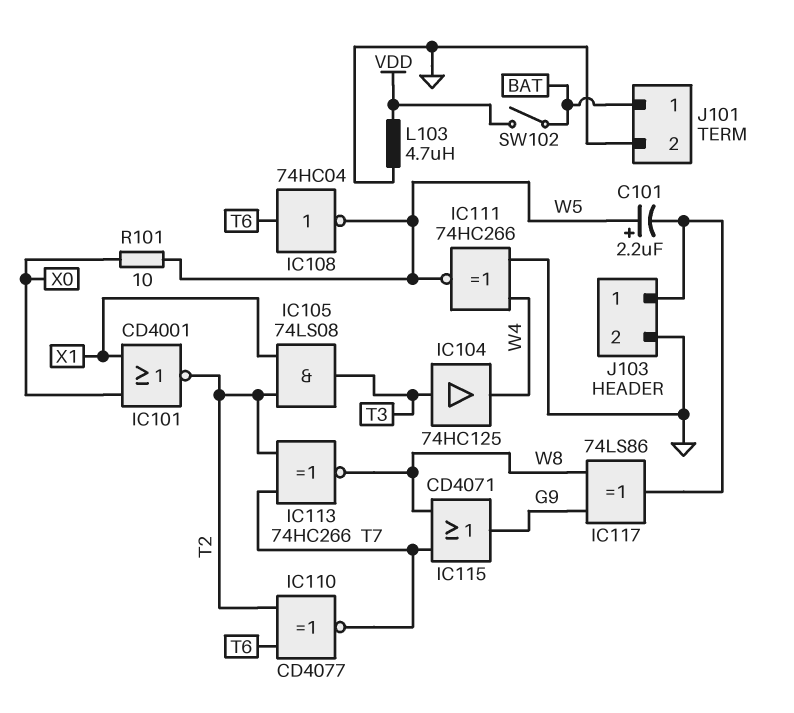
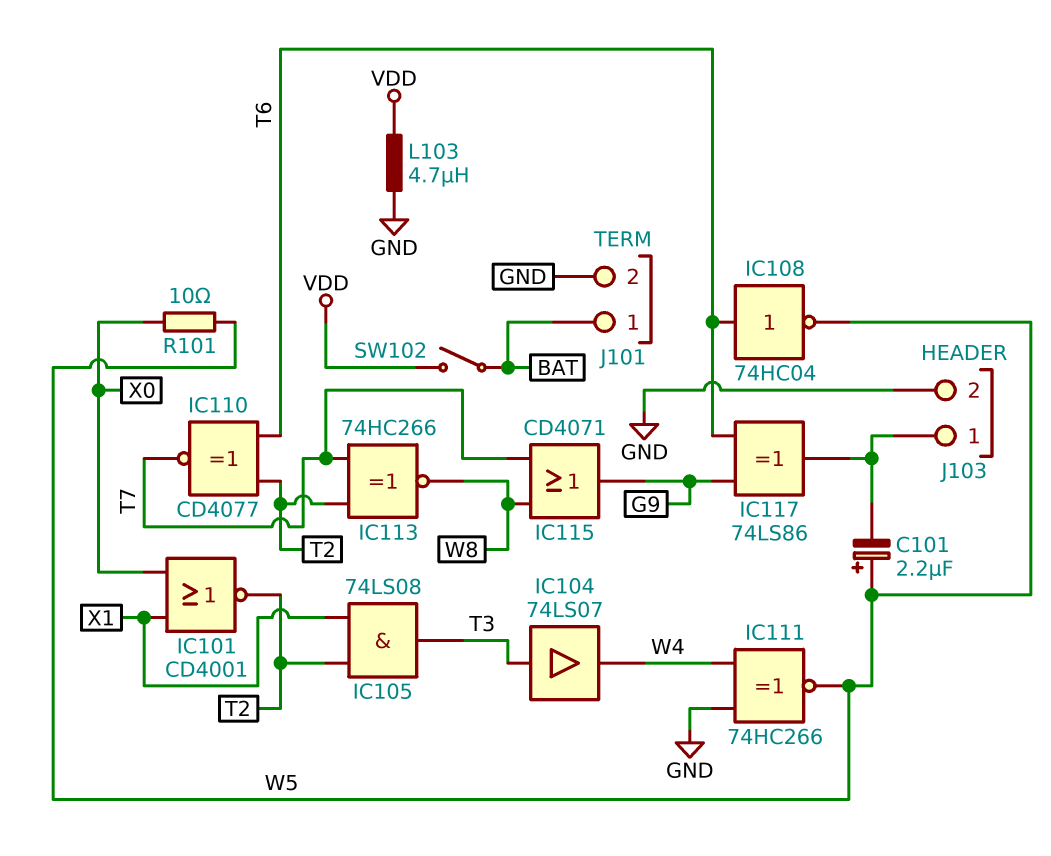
IC104: buffer 74HC125 (in T3, out W4) -> buffer 74LS07 (in T3, out W4)
IC117: XOR 74LS86 (in G9, in W8, out J103/1) -> XOR 74LS86 (in G9, in T6, out J103/1)

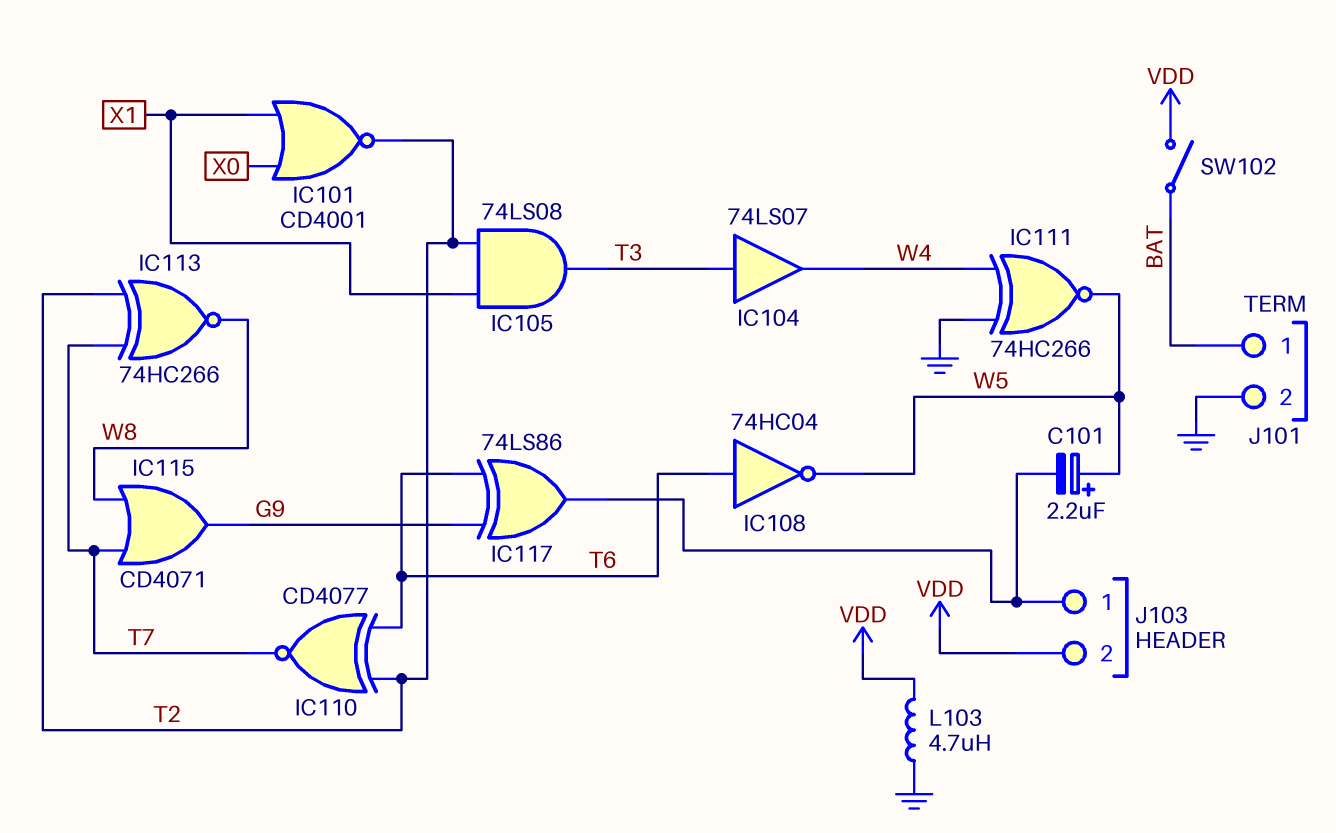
J103 pin 2: GND -> VDD
R101: 10 (W5, X0) -> none

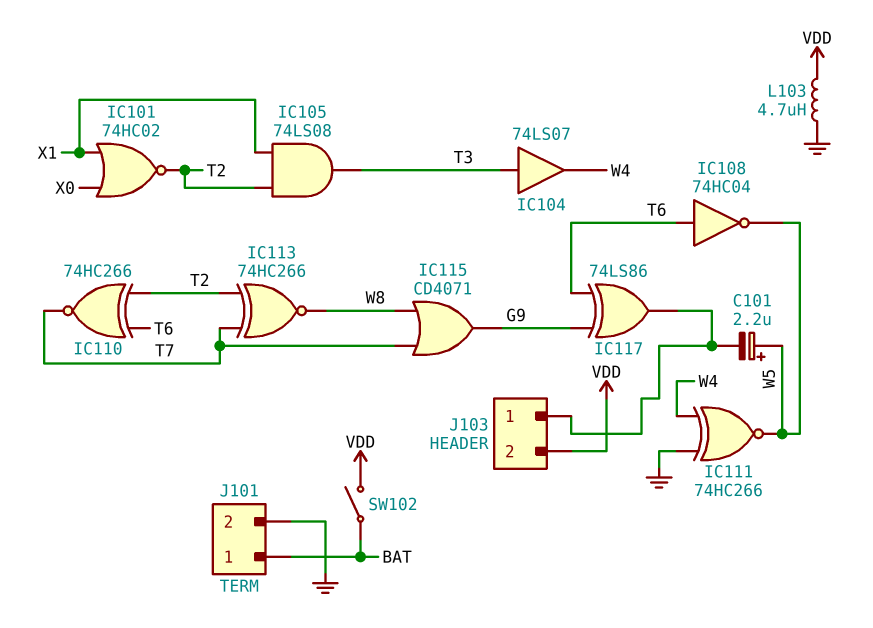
IC101: NOR CD4001 (in X0, in X1, out T2) -> NOR 74HC02 (in X0, in X1, out T2)
IC110: XNOR CD4077 (in T2, in T6, out T7) -> XNOR 74HC266 (in T2, in T6, out T7)

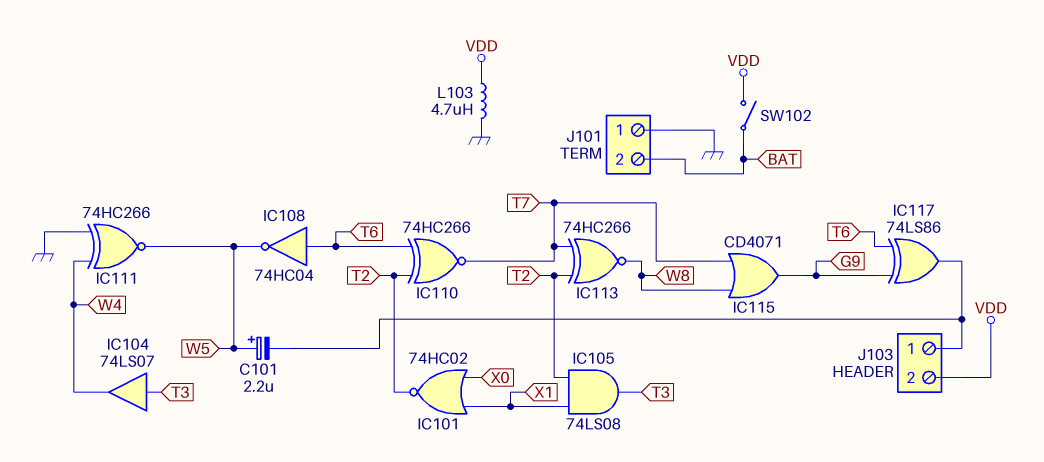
J101 pin 1: BAT -> GND
J101 pin 2: GND -> BAT

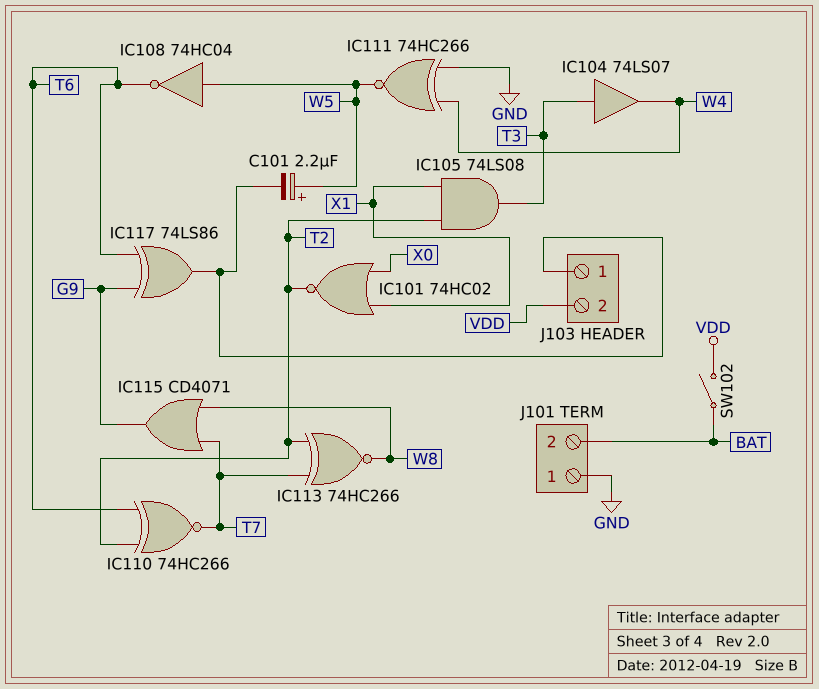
IC108: NOT 74HC04 (in T6, out W5) -> NOT 74HC04 (in W5, out T6)
L103: 4.7uH (GND, VDD) -> none

